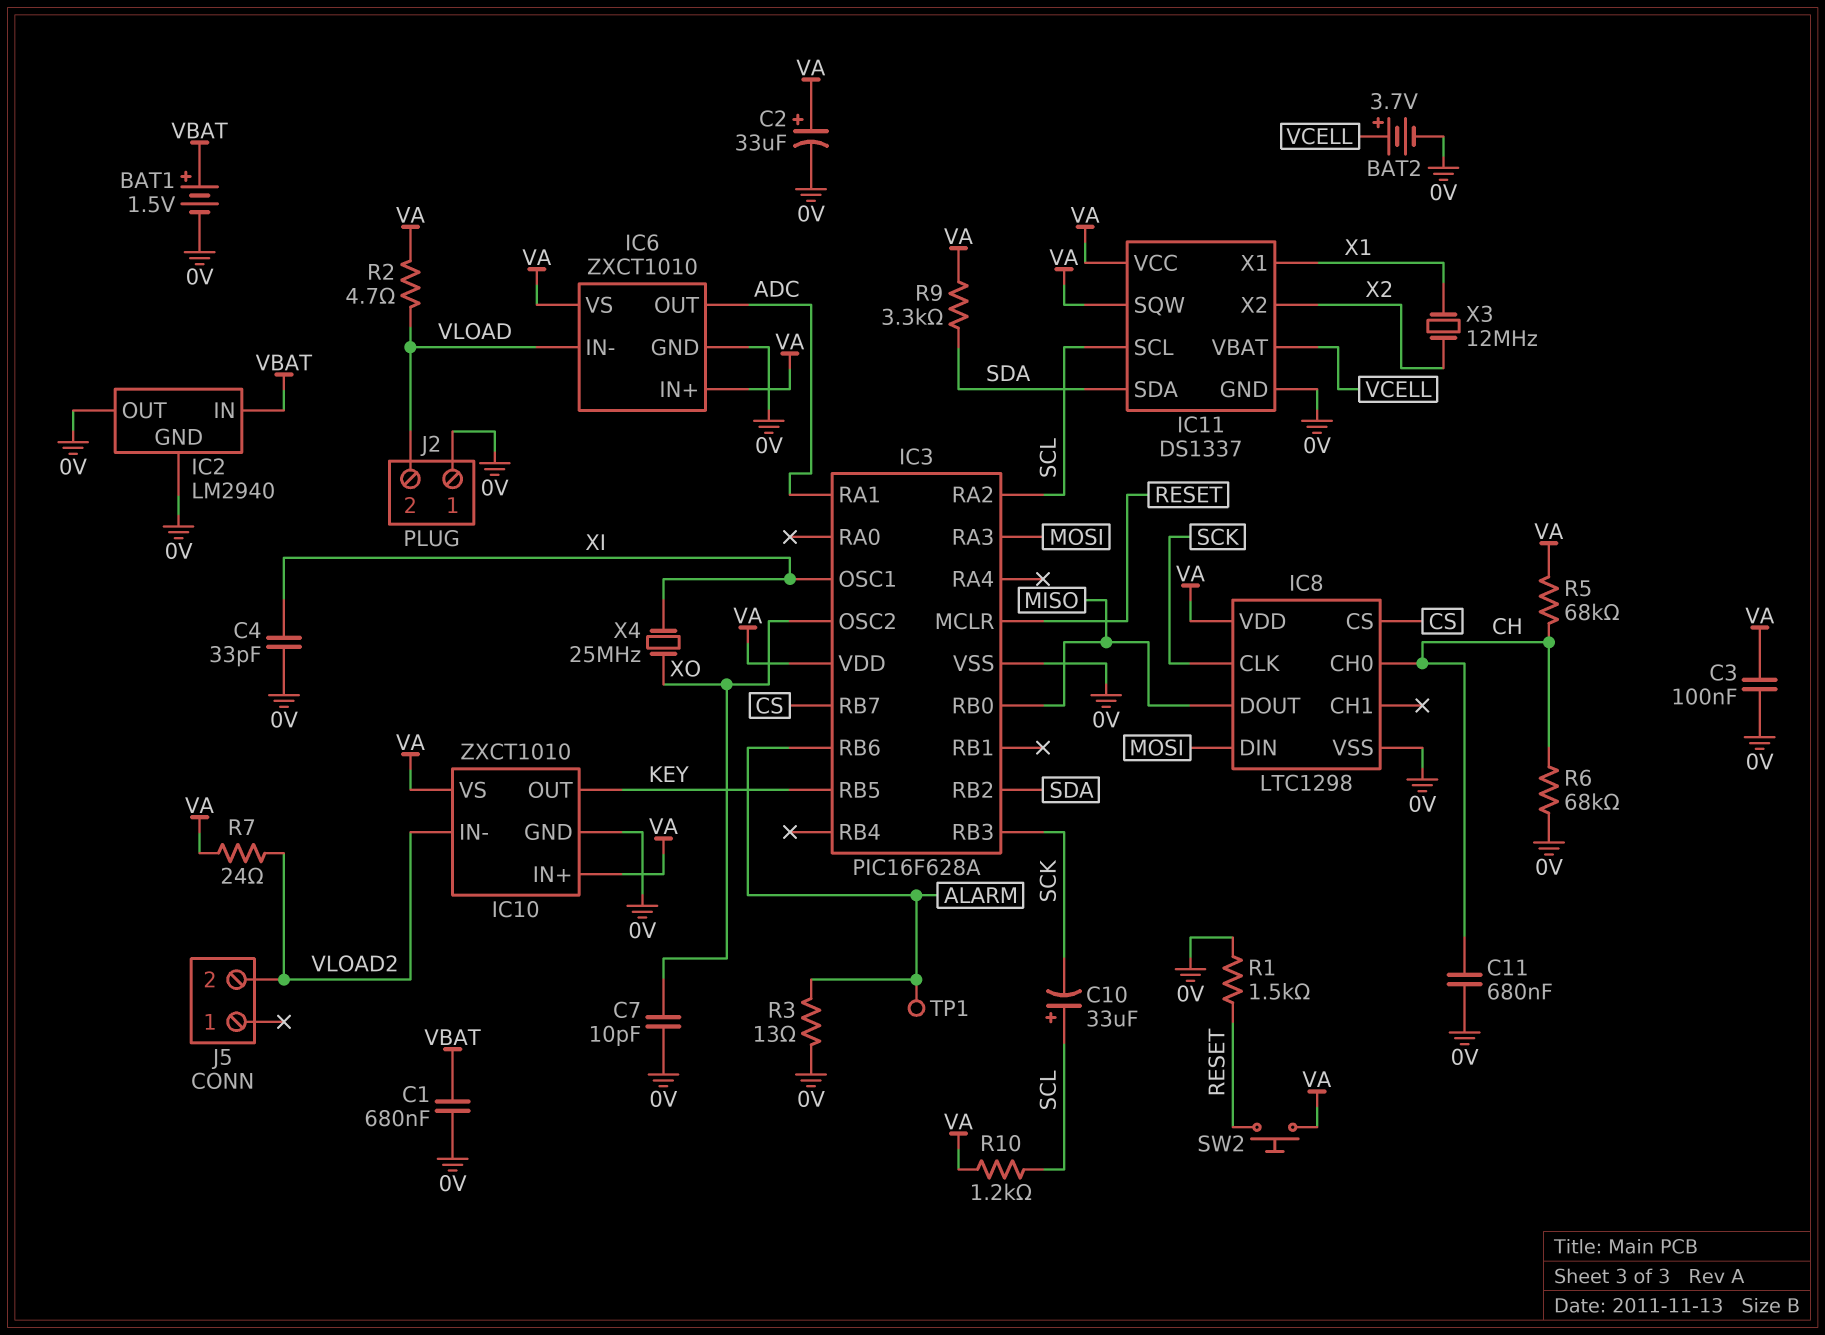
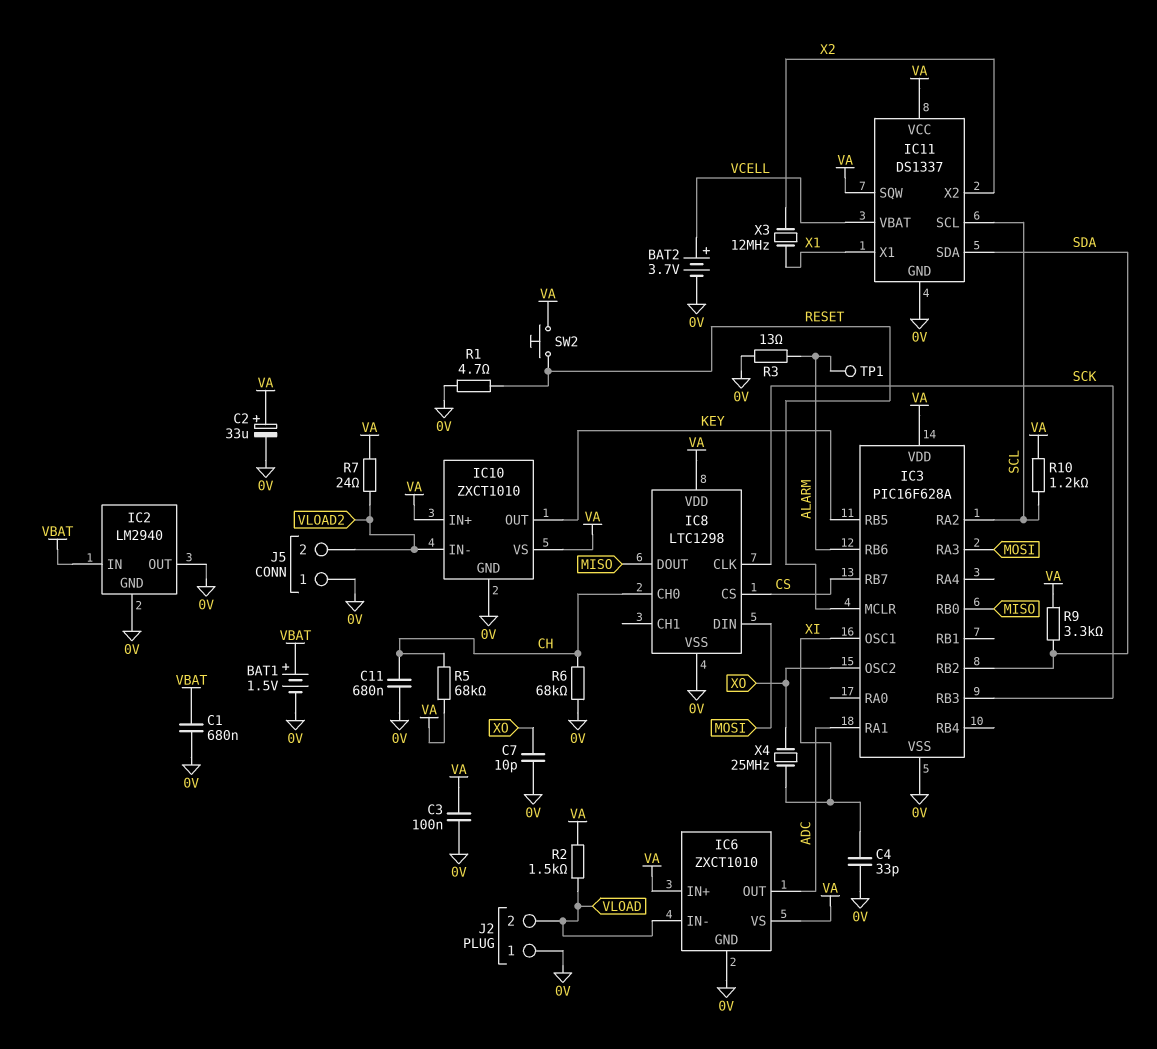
C10: 33uF (plus SCL, minus SCK) -> none
J5 pin 1: none -> 0V
R1: 1.5k (0V, RESET) -> 4.7 (0V, RESET)
R2: 4.7 (VA, VLOAD) -> 1.5k (VA, VLOAD)

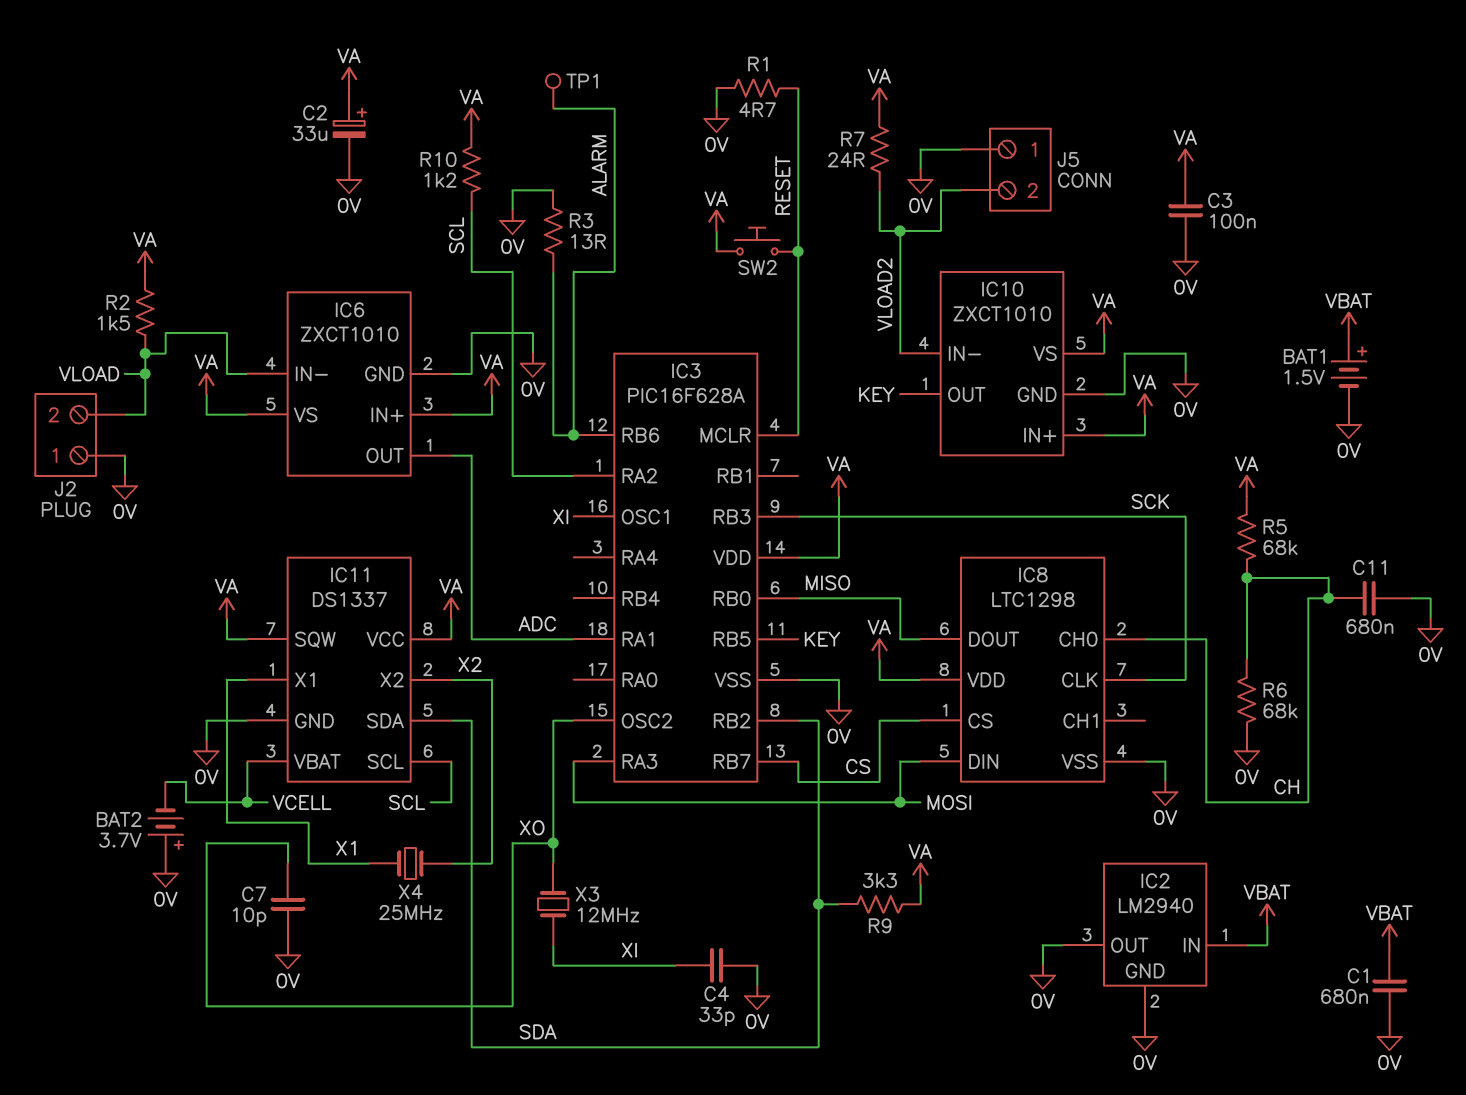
BAT2: 3.7V (plus VCELL, minus 0V) -> 3.7V (plus 0V, minus VCELL)
X3: 12MHz (X1, X2) -> 12MHz (XI, XO)
X4: 25MHz (XI, XO) -> 25MHz (X1, X2)

